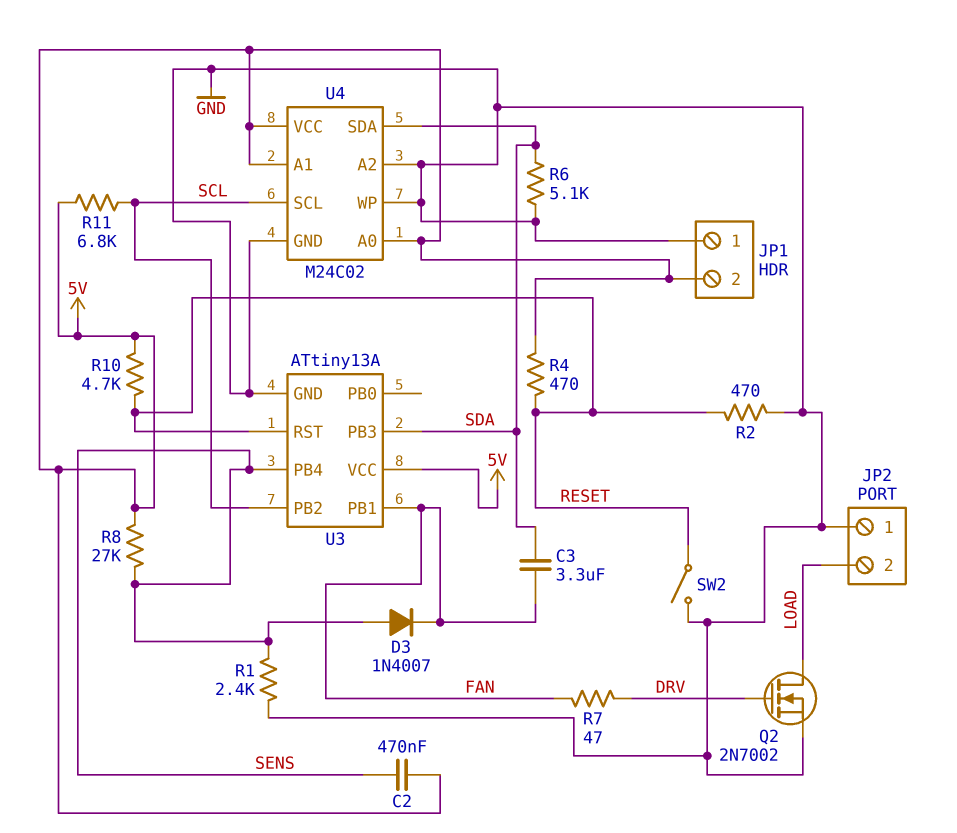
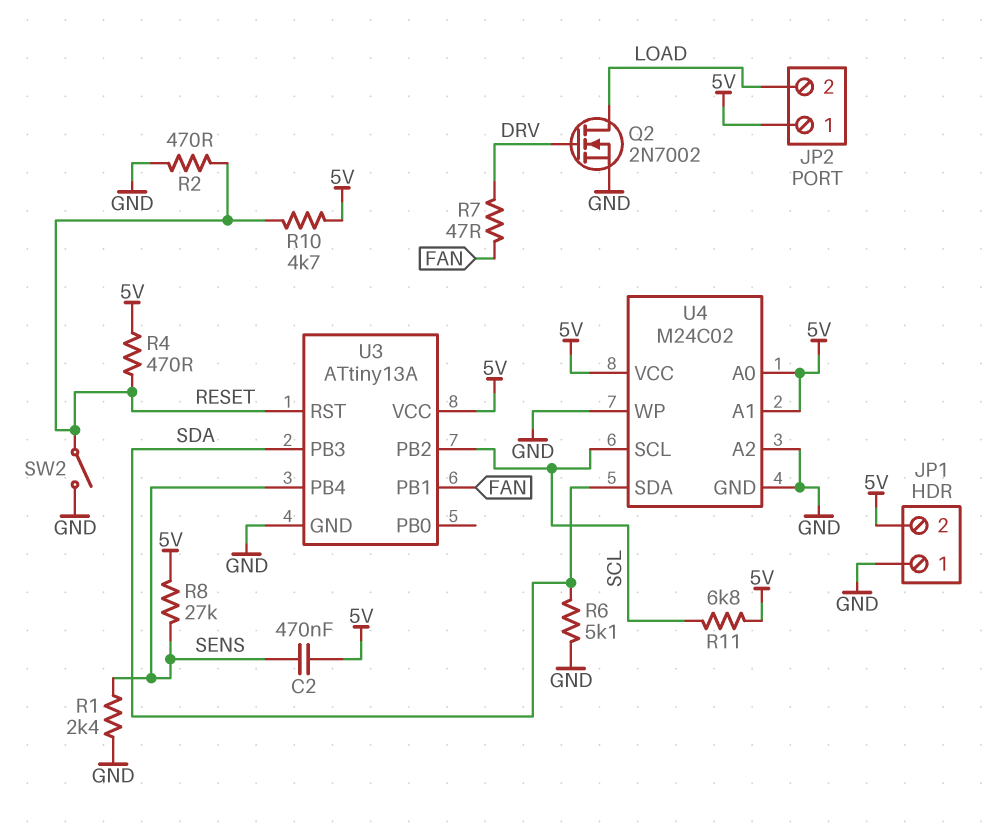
C3: 3.3uF (FAN, SDA) -> none
D3: diode 1N4007 (A SENS, K FAN) -> none
JP2 pin 1: GND -> 5V

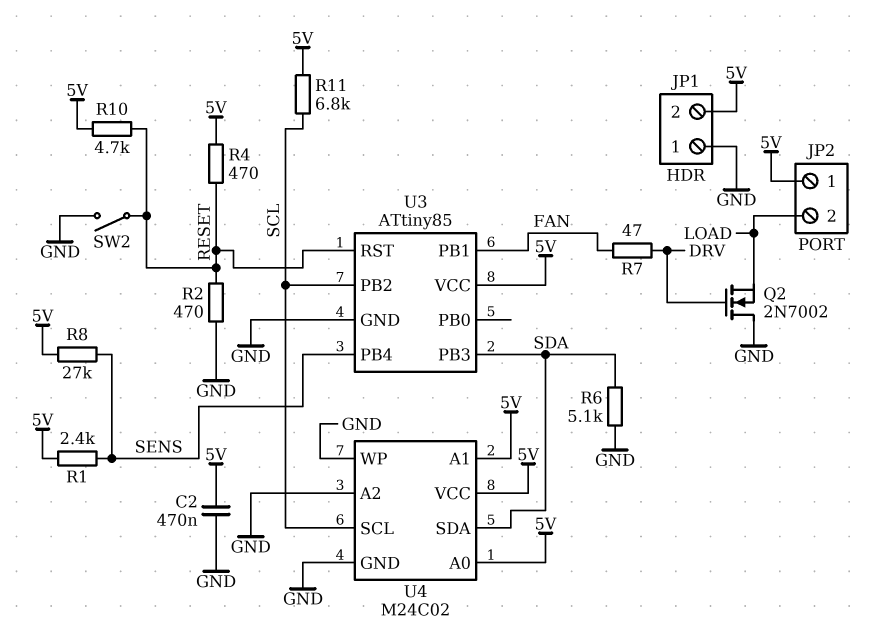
C2: 470nF (5V, SENS) -> 470nF (5V, GND)
Q2: NMOS 2N7002 (G DRV, D LOAD, S GND) -> NMOS 2N7002 (G DRV, D GND, S LOAD)
R1: 2.4k (GND, SENS) -> 2.4k (5V, SENS)
U3: ATtiny13A -> ATtiny85

